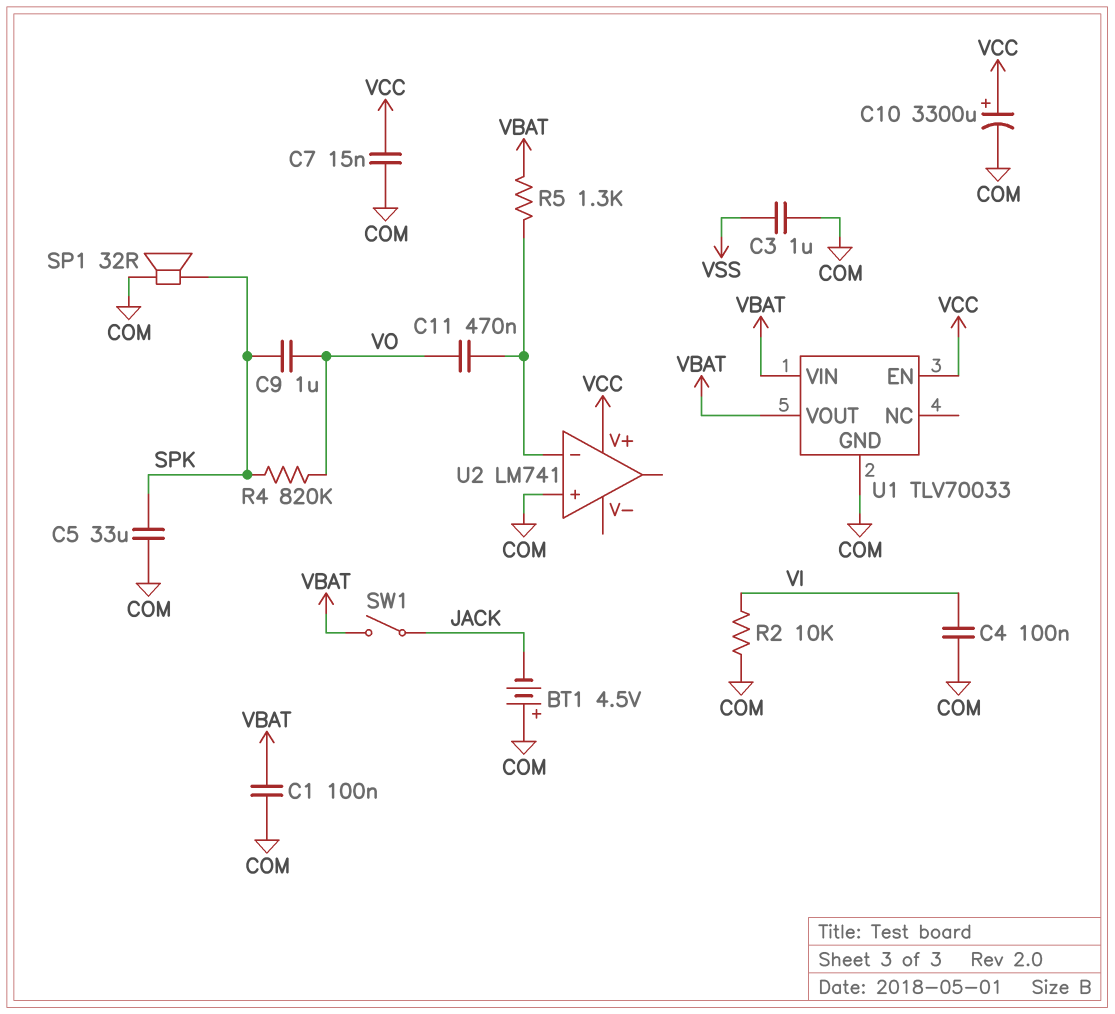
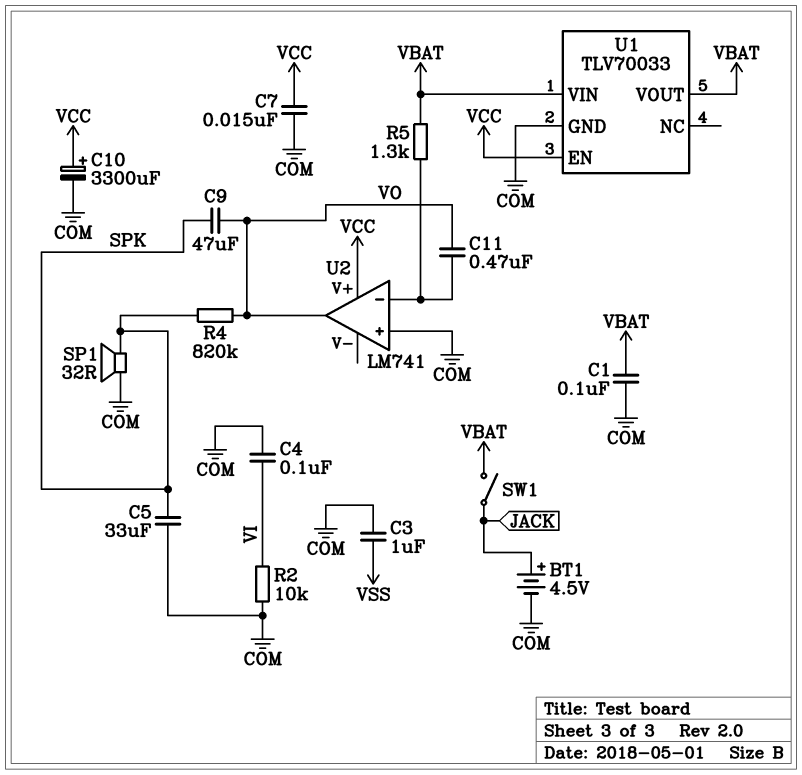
BT1: 4.5V (plus COM, minus JACK) -> 4.5V (plus JACK, minus COM)
C9: 1uF (SPK, VO) -> 47uF (SPK, VO)
U2 pin out: none -> VO

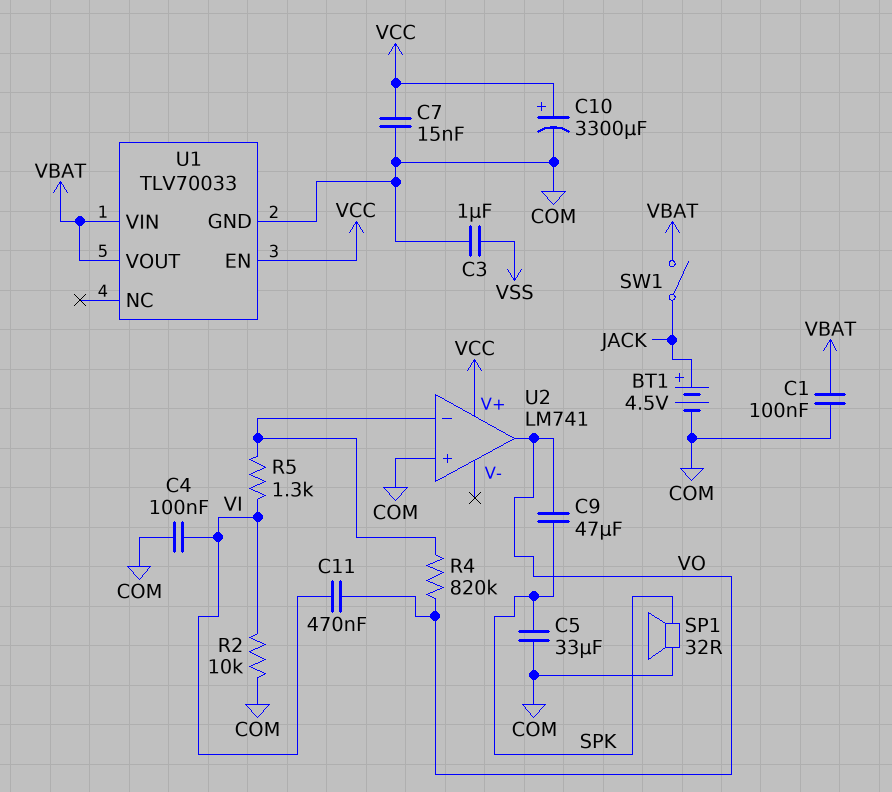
C11: 470nF (U2/in-, VO) -> 470nF (VI, VO)
R4: 820k (SPK, VO) -> 820k (U2/in-, VO)
R5: 1.3k (U2/in-, VBAT) -> 1.3k (U2/in-, VI)

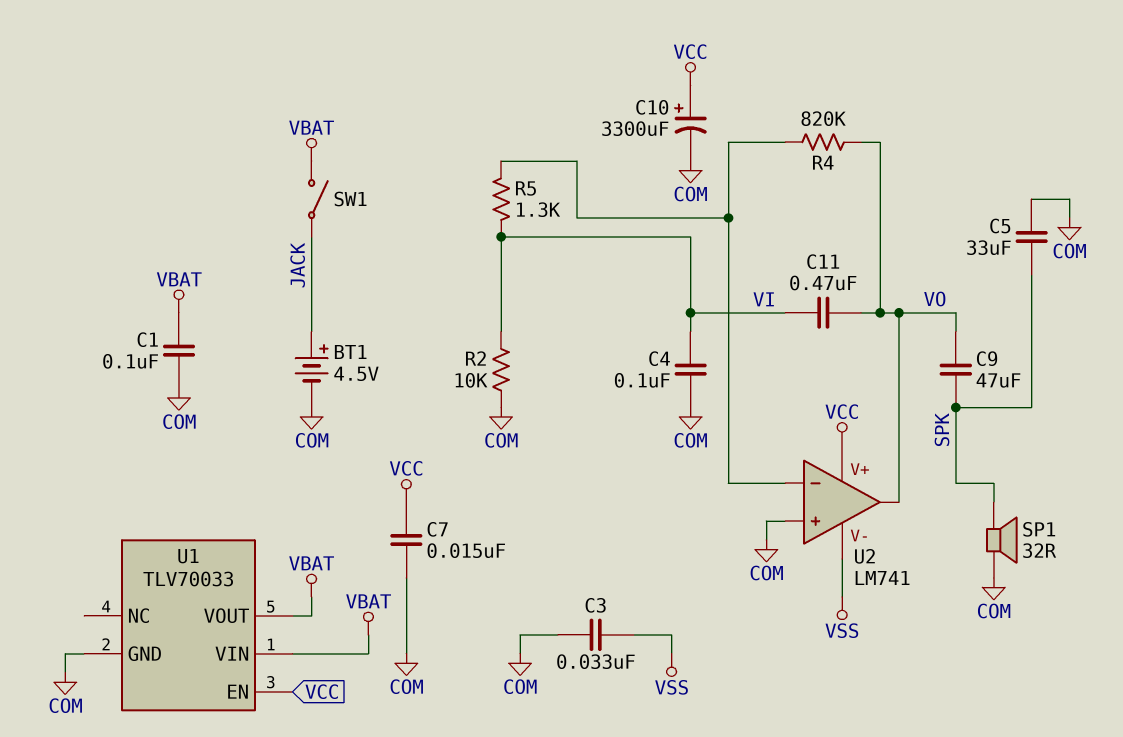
C3: 1uF (COM, VSS) -> 33nF (COM, VSS)
U2 pin V-: none -> VSS

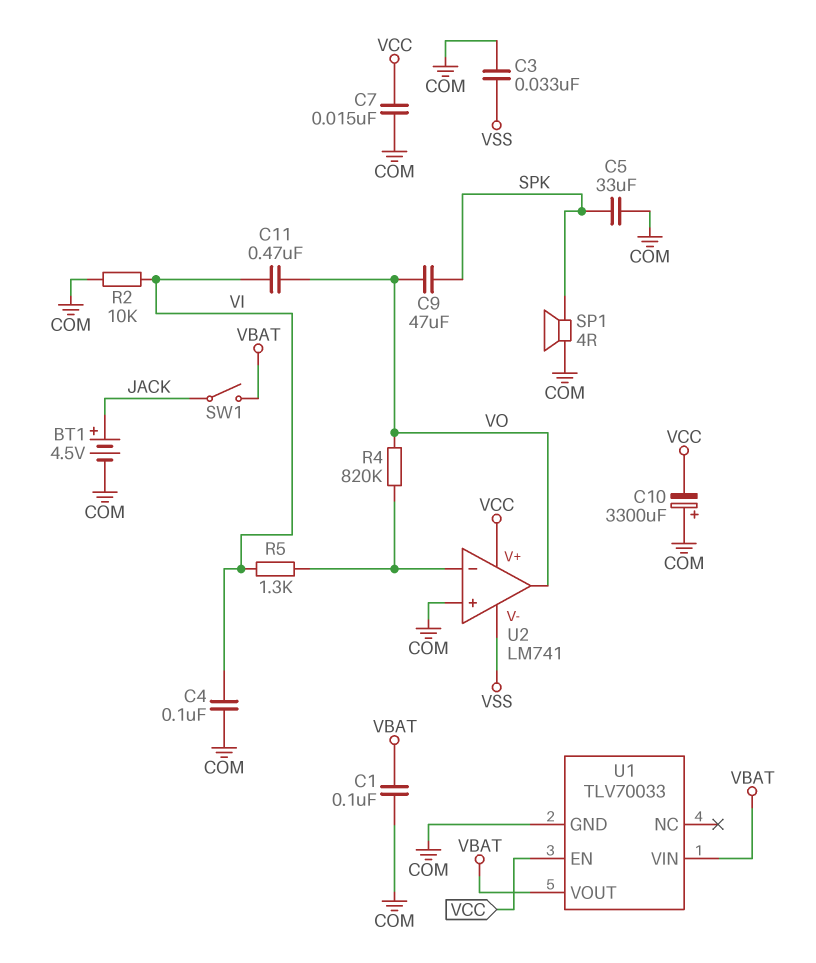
C10: 3300uF (plus VCC, minus COM) -> 3300uF (plus COM, minus VCC)
SP1: speaker 32R (COM, SPK) -> speaker 4R (COM, SPK)

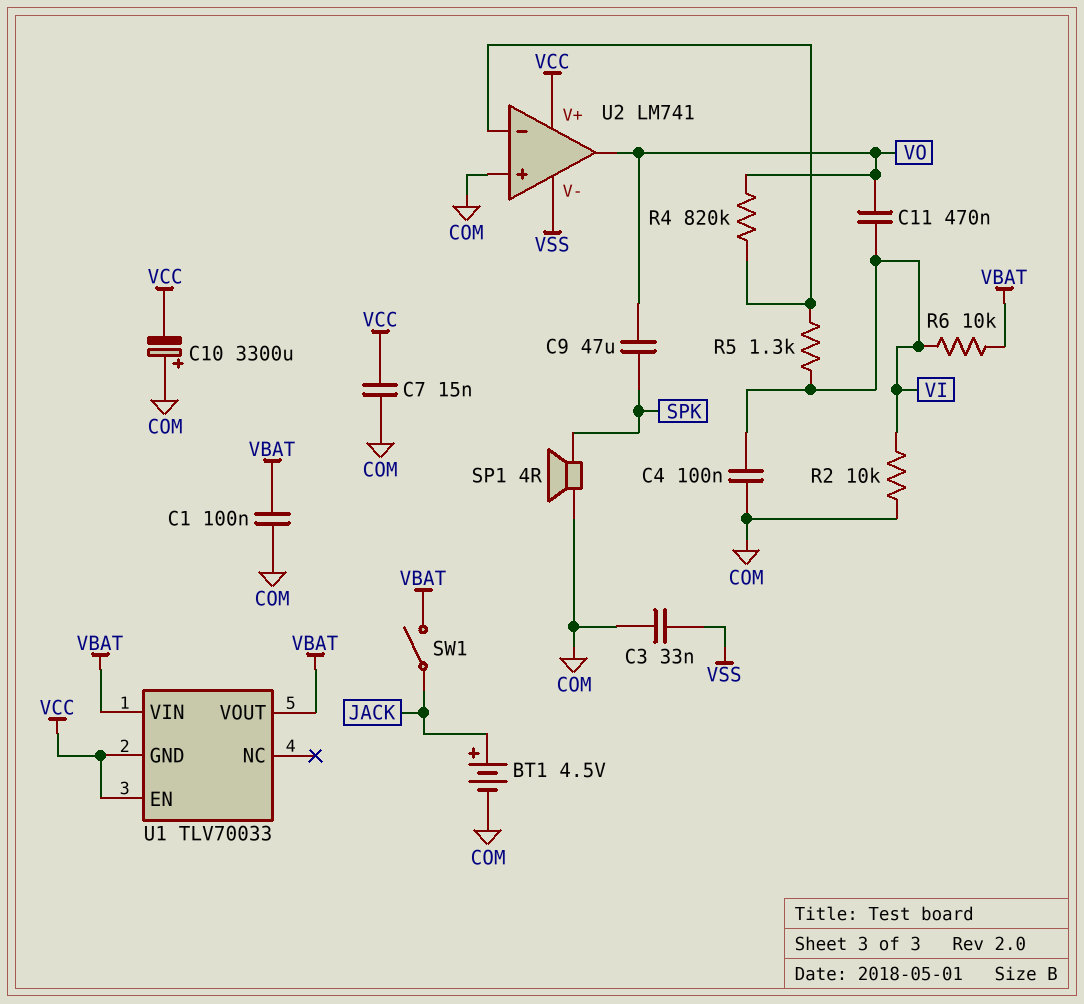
C5: 33uF (COM, SPK) -> none
R6: none -> 10k (VBAT, VI)
U1 pin GND: COM -> VCC

